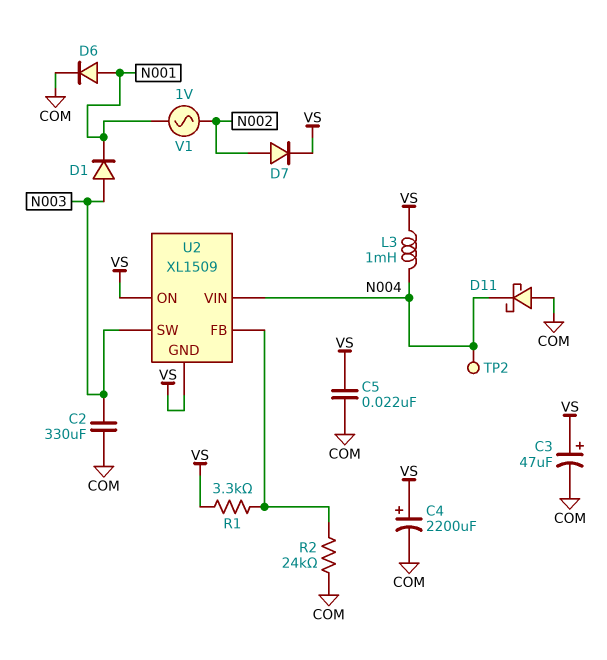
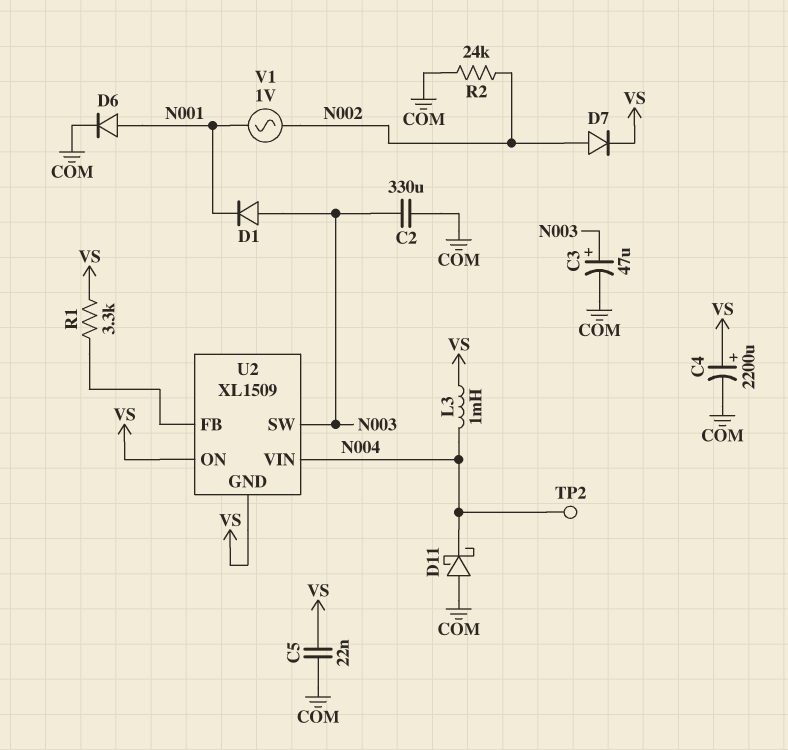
C3: 47uF (plus VS, minus COM) -> 47uF (plus N003, minus COM)
R2: 24k (COM, U2/FB) -> 24k (COM, N002)

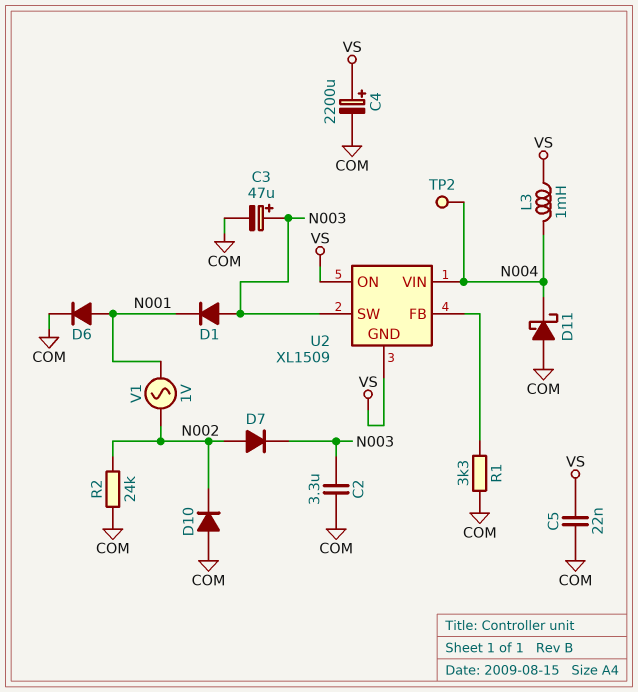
C2: 330uF (COM, N003) -> 3.3uF (COM, N003)
D7: diode (A N002, K VS) -> diode (A N002, K N003)
D10: none -> diode (A COM, K N002)
R1: 3.3k (U2/FB, VS) -> 3.3k (COM, U2/FB)

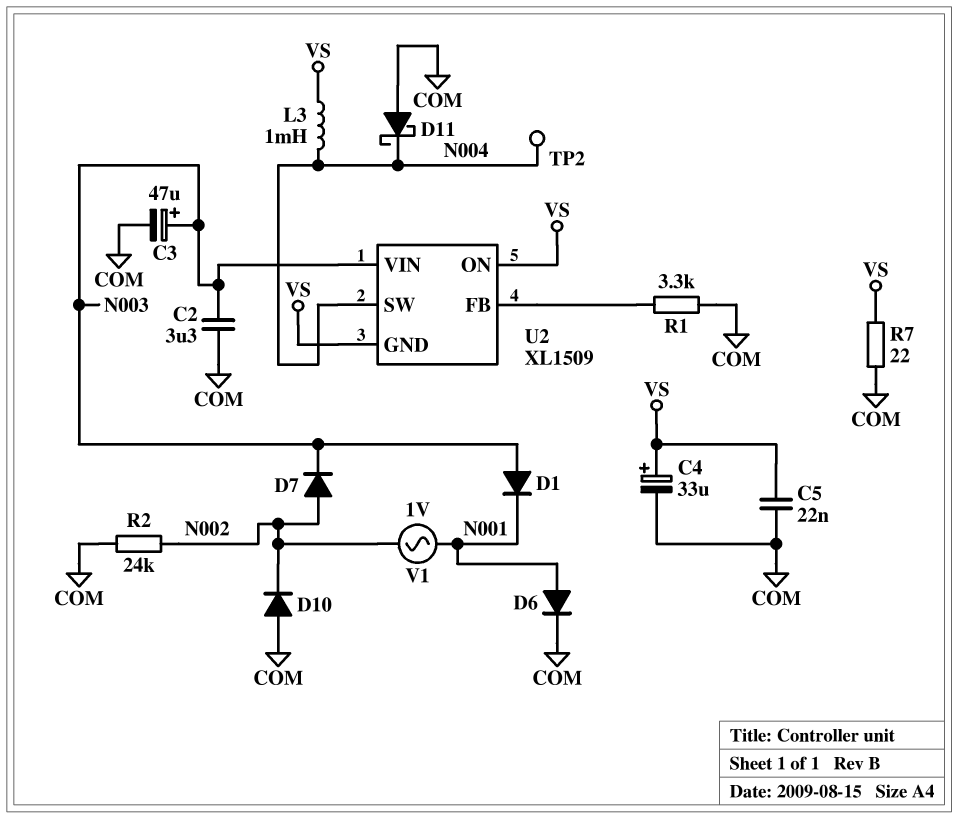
C4: 2200uF (plus VS, minus COM) -> 33uF (plus VS, minus COM)
R7: none -> 22 (COM, VS)
U2 pin SW: N003 -> N004
U2 pin VIN: N004 -> N003

